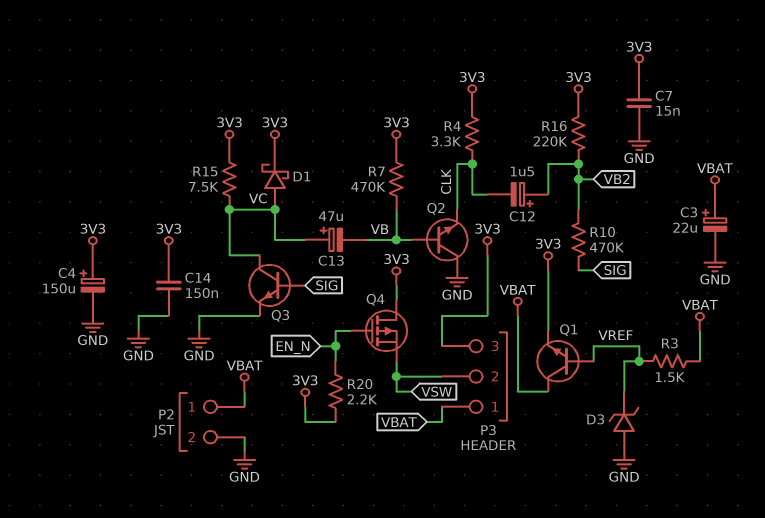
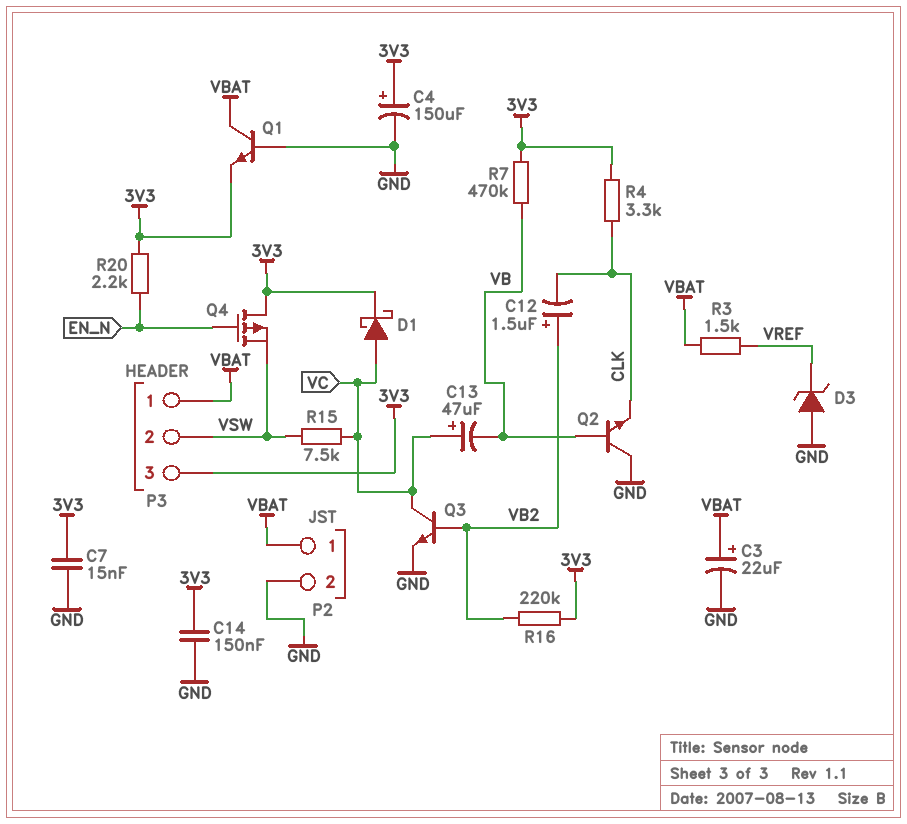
Q1: NPN (B VREF, C VBAT, E 3V3) -> NPN (B GND, C VBAT, E 3V3)
Q3: NPN (B SIG, C VC, E GND) -> NPN (B VB2, C VC, E GND)
R10: 470k (SIG, VB2) -> none
R15: 7.5k (3V3, VC) -> 7.5k (VC, VSW)

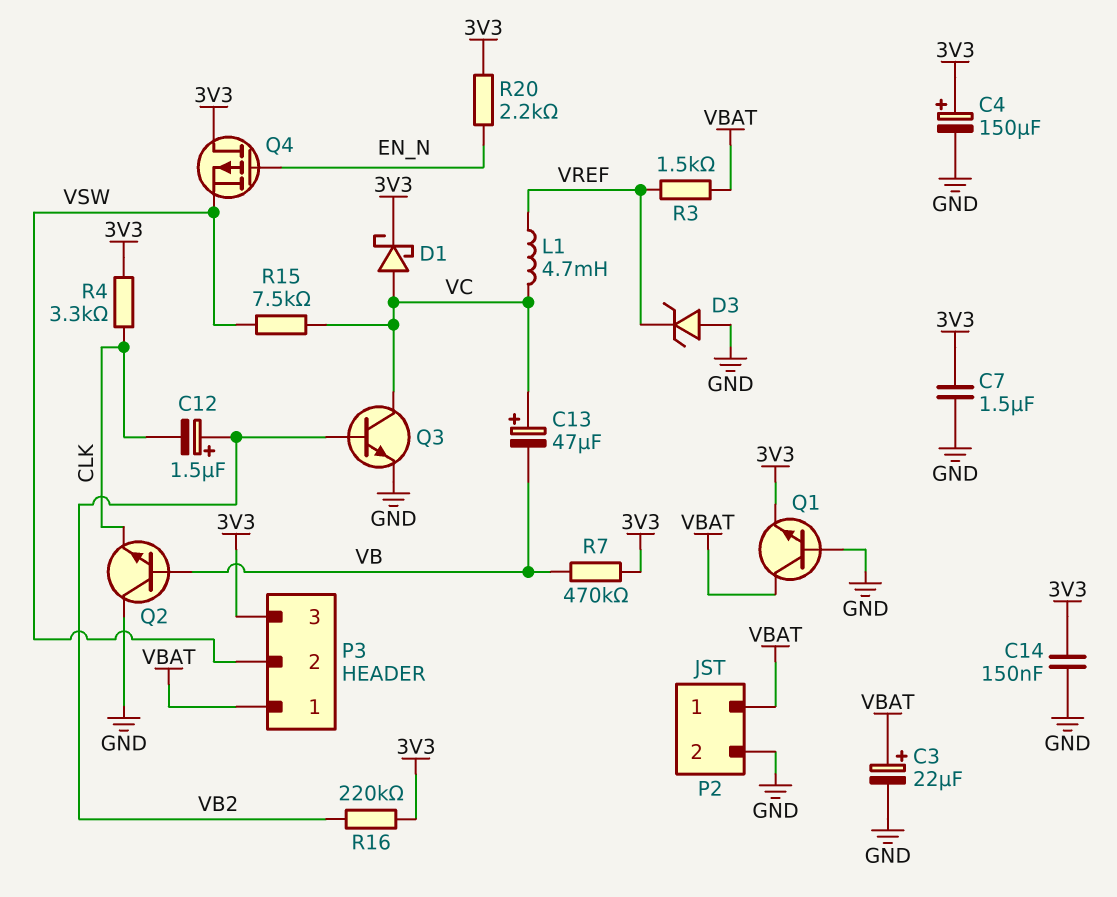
C7: 15nF (3V3, GND) -> 1.5uF (3V3, GND)
L1: none -> 4.7mH (VC, VREF)

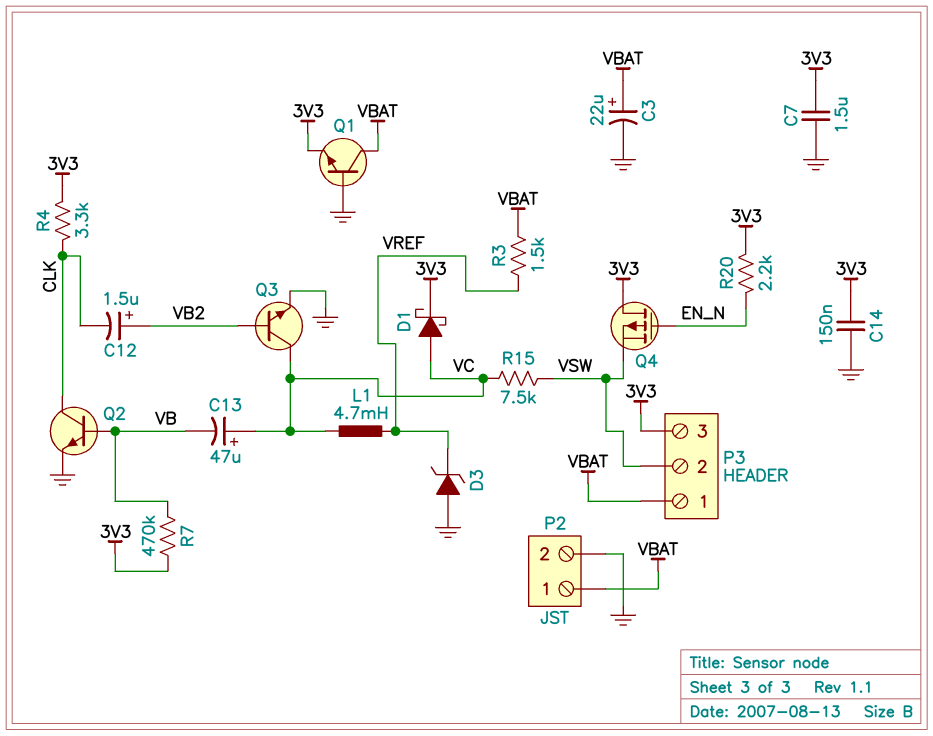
C4: 150uF (plus 3V3, minus GND) -> none
Q2: NPN (B VB, C GND, E CLK) -> NPN (B VB, C CLK, E GND)
R16: 220k (3V3, VB2) -> none

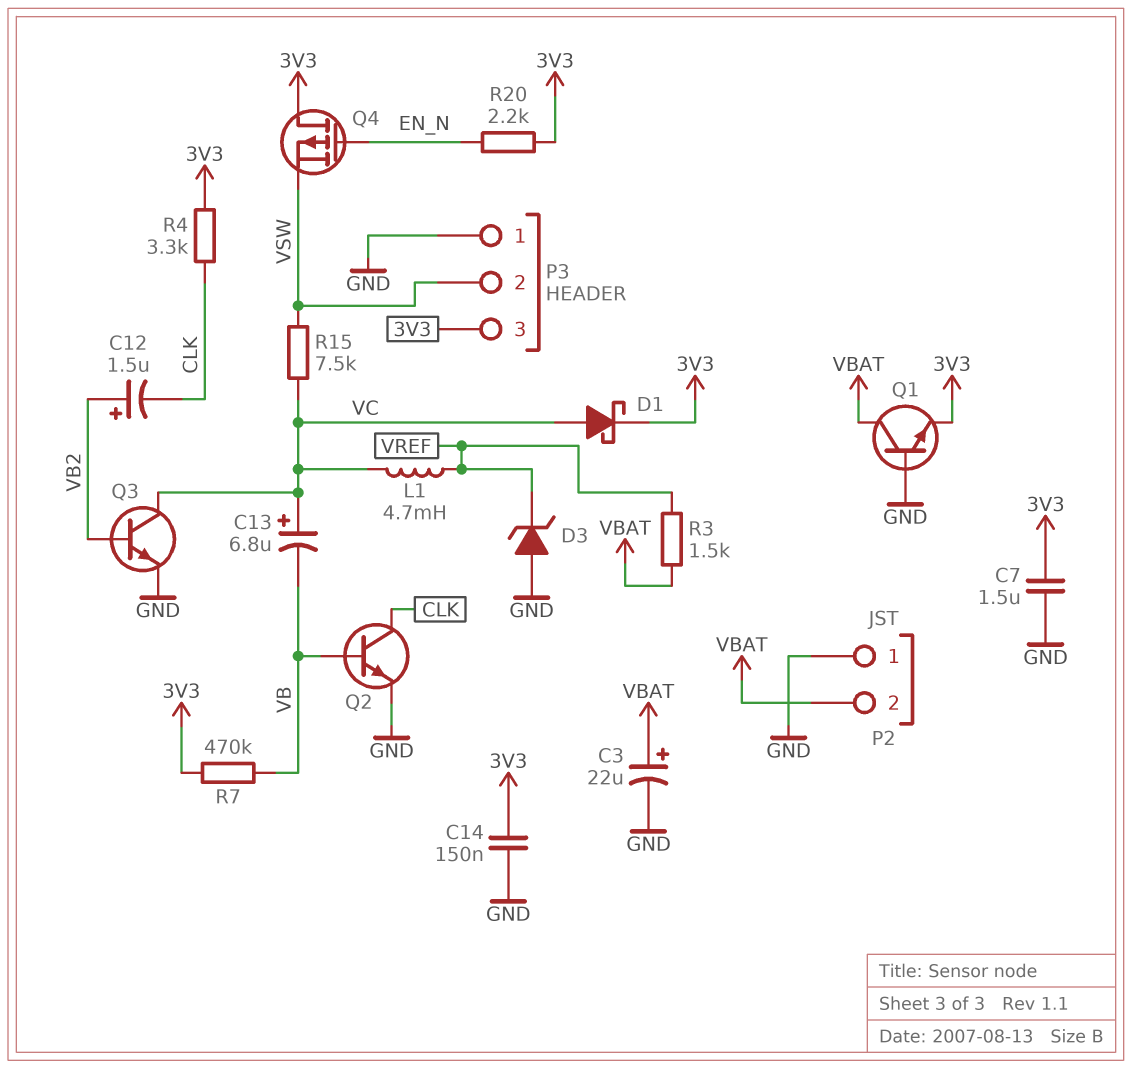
C13: 47uF (plus VC, minus VB) -> 6.8uF (plus VC, minus VB)
P2 pin 1: VBAT -> GND
P2 pin 2: GND -> VBAT
P3 pin 1: VBAT -> GND

